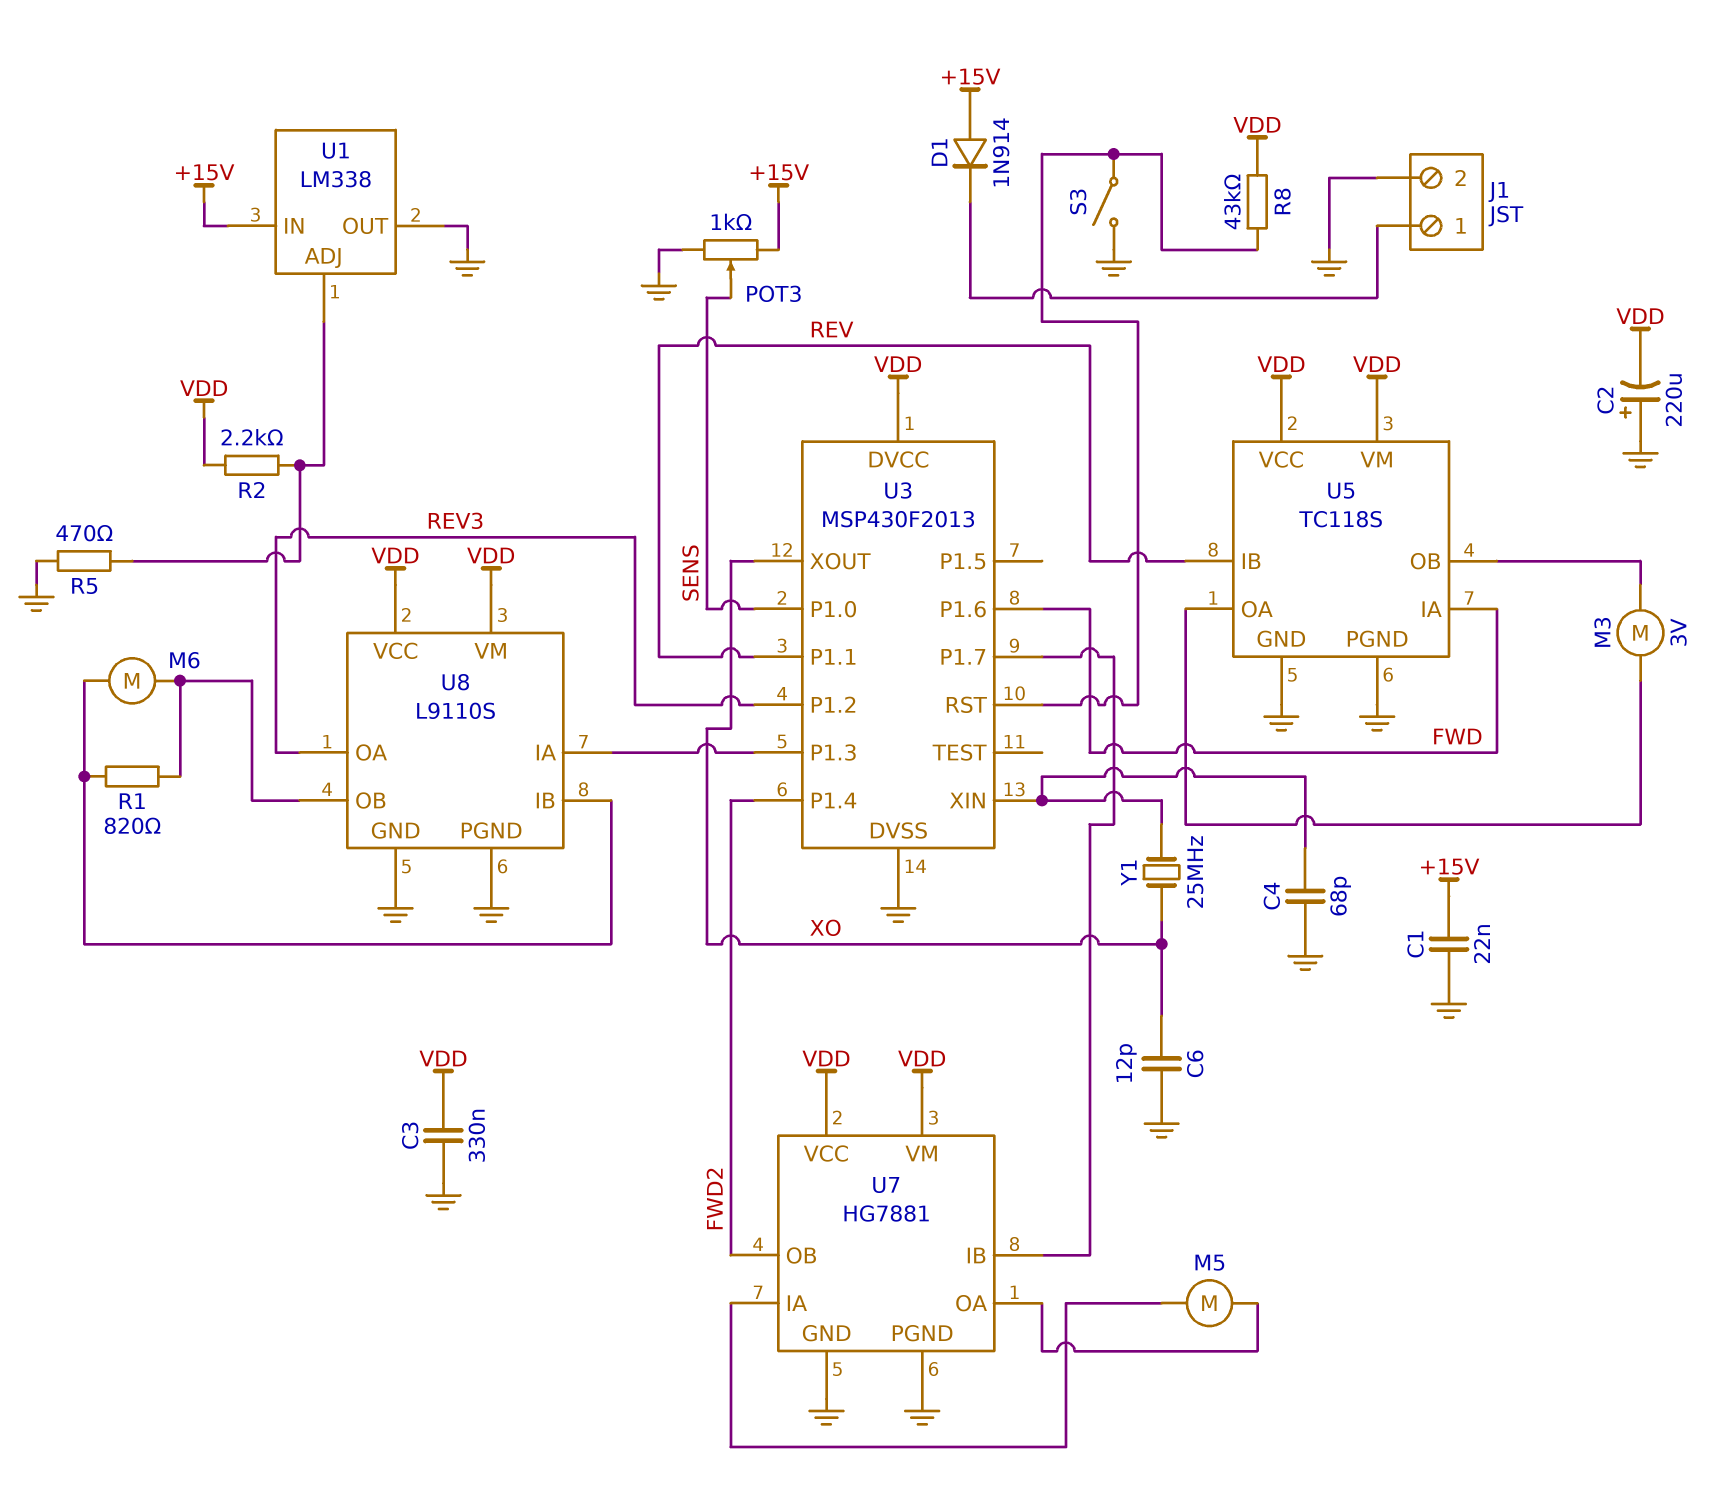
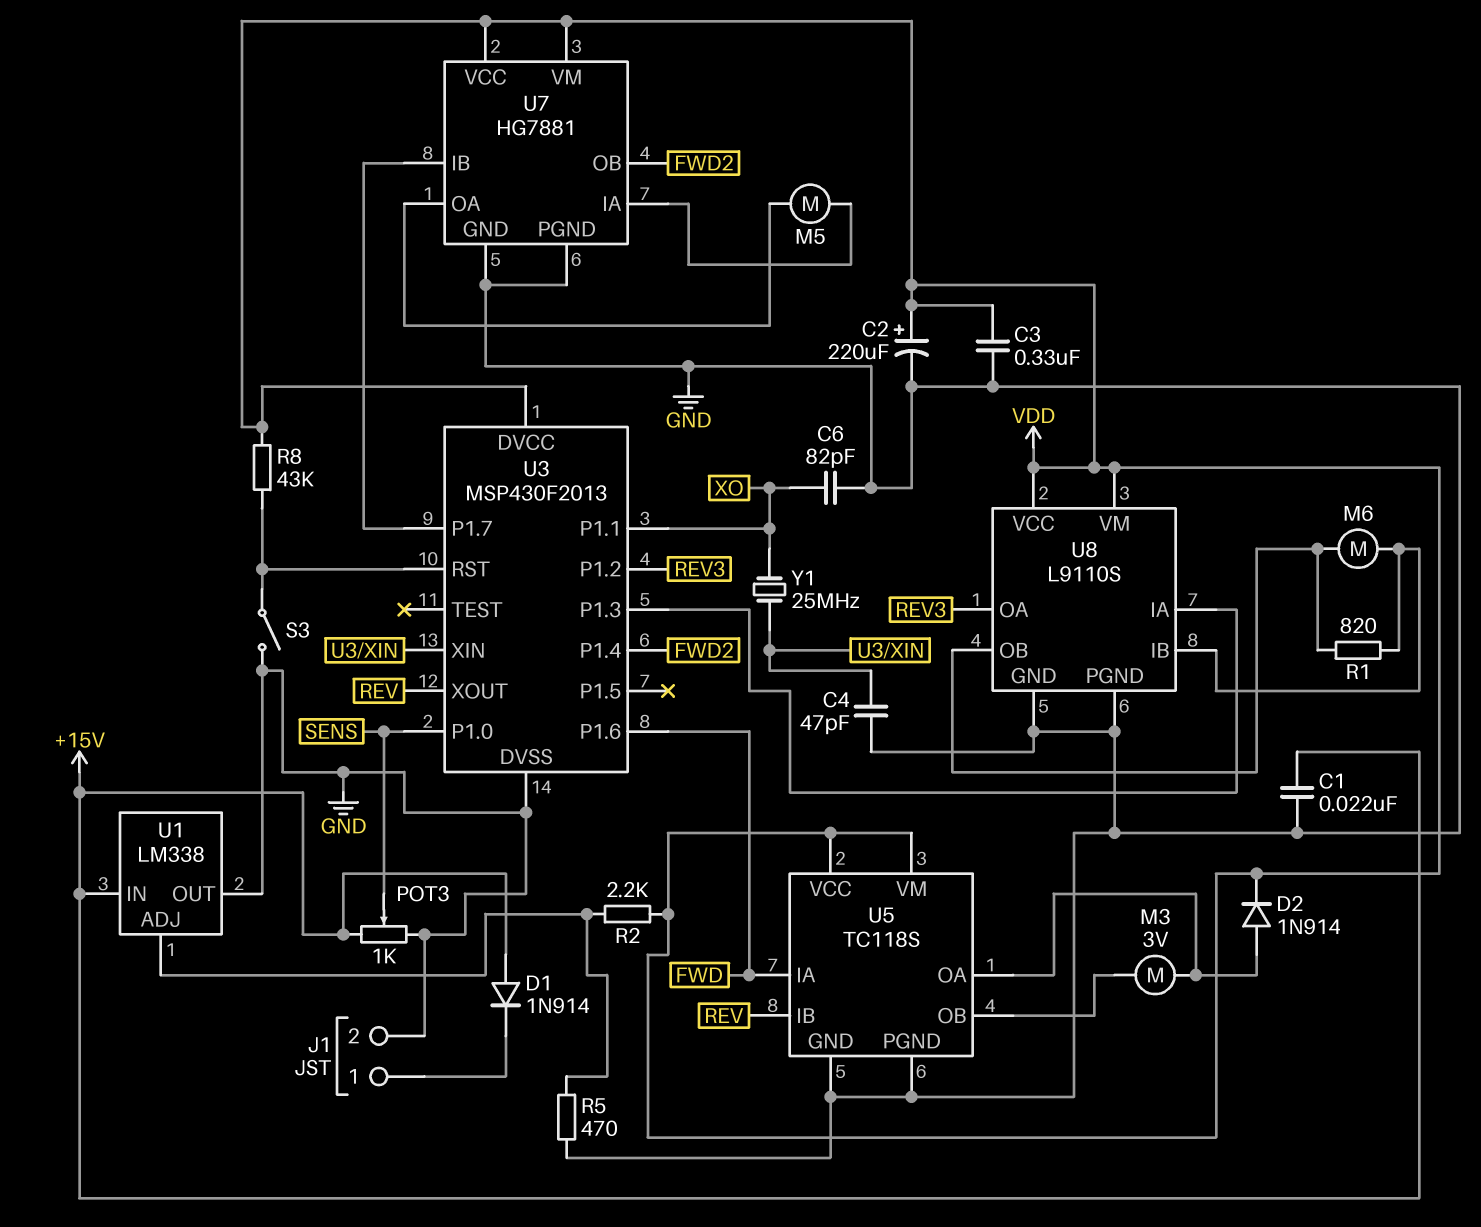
C2: 220uF (plus GND, minus VDD) -> 220uF (plus VDD, minus GND)
C4: 68pF (GND, U3/XIN) -> 47pF (GND, U3/XIN)
C6: 12pF (GND, XO) -> 82pF (GND, XO)
D2: none -> diode 1N914 (A U5/OA, K VDD)
U3 pin P1.1: REV -> XO
U3 pin XOUT: XO -> REV

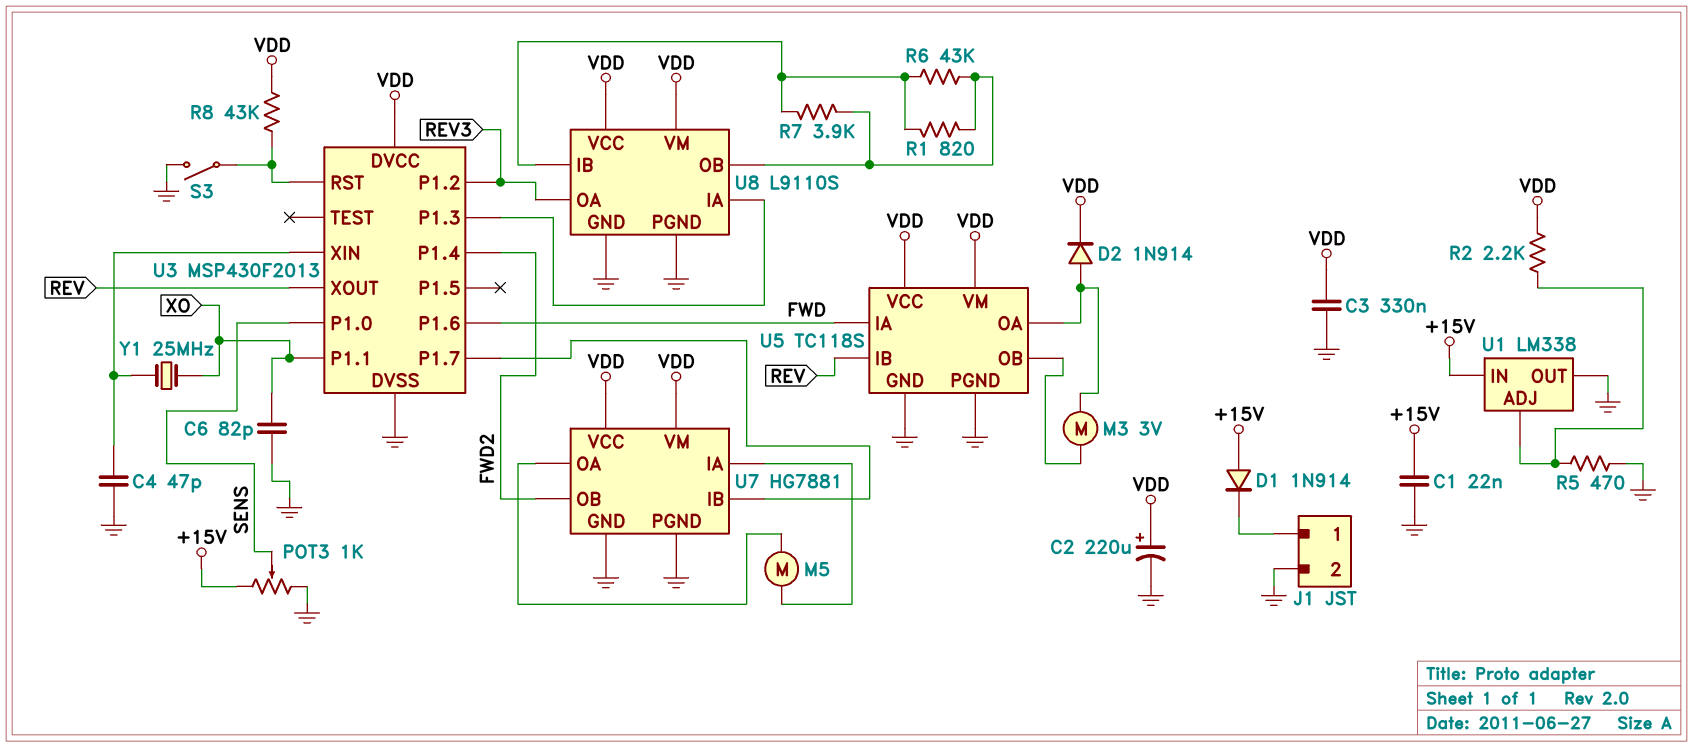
M6: motor (U8/IB, U8/OB) -> none
R6: none -> 43k (U8/IB, U8/OB)
R7: none -> 3.9k (U8/IB, U8/OB)

